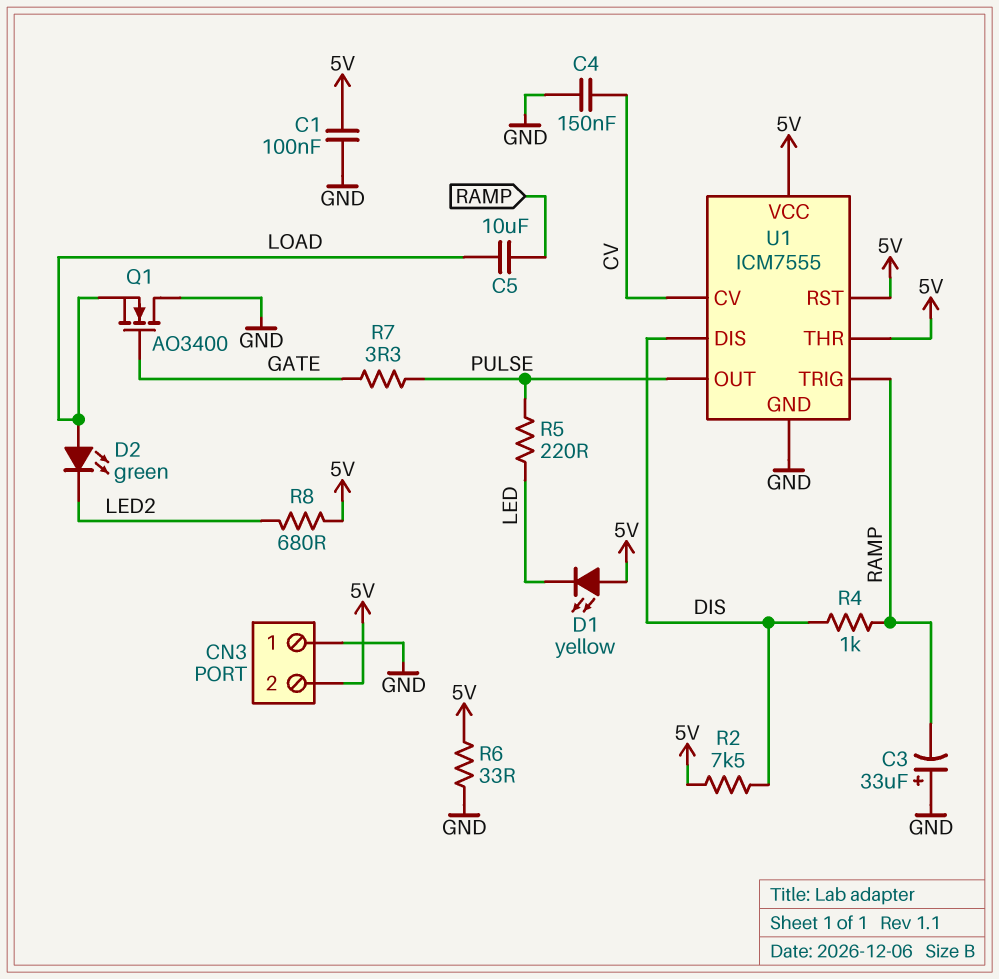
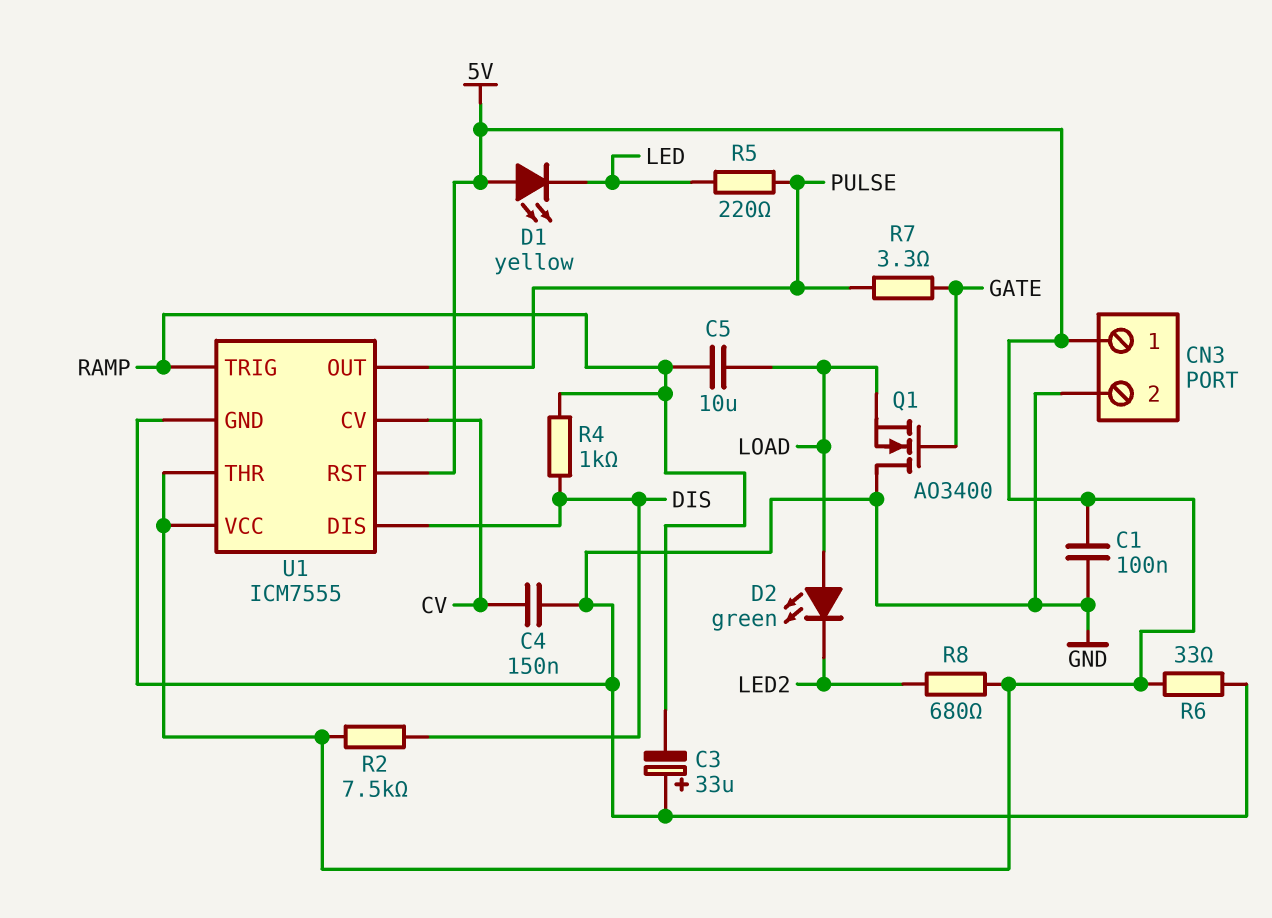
CN3 pin 1: GND -> 5V
CN3 pin 2: 5V -> GND

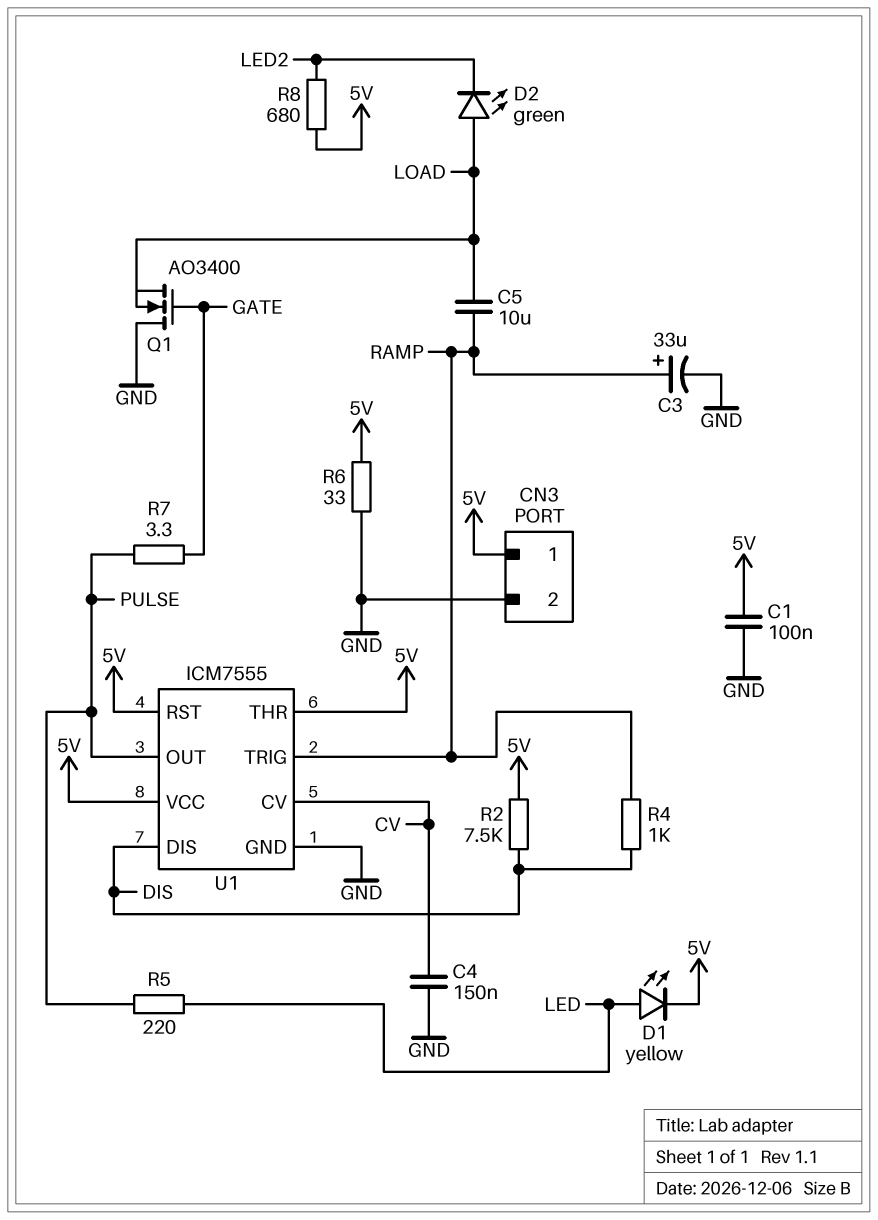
C3: 33uF (plus GND, minus RAMP) -> 33uF (plus RAMP, minus GND)
D1: LED yellow (A 5V, K LED) -> LED yellow (A LED, K 5V)

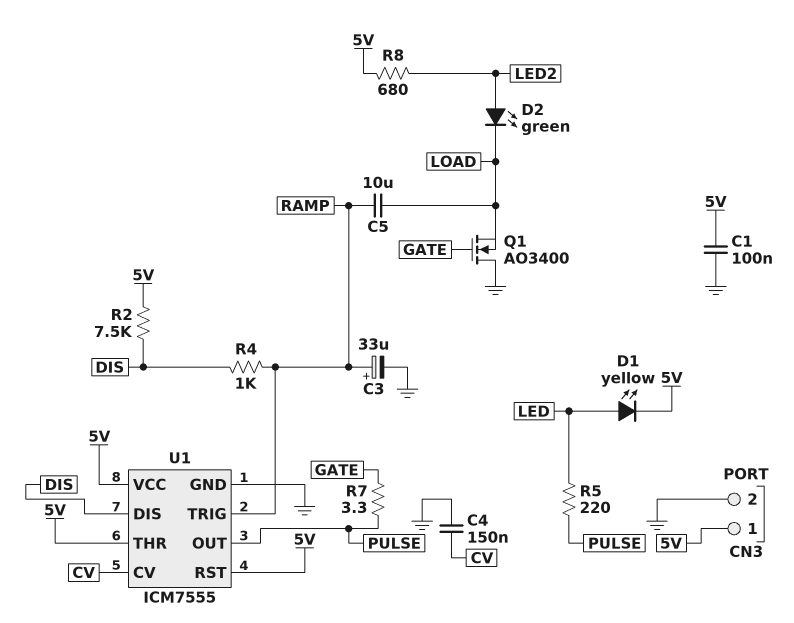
D2: LED green (A LOAD, K LED2) -> LED green (A LED2, K LOAD)
R6: 33 (5V, GND) -> none

